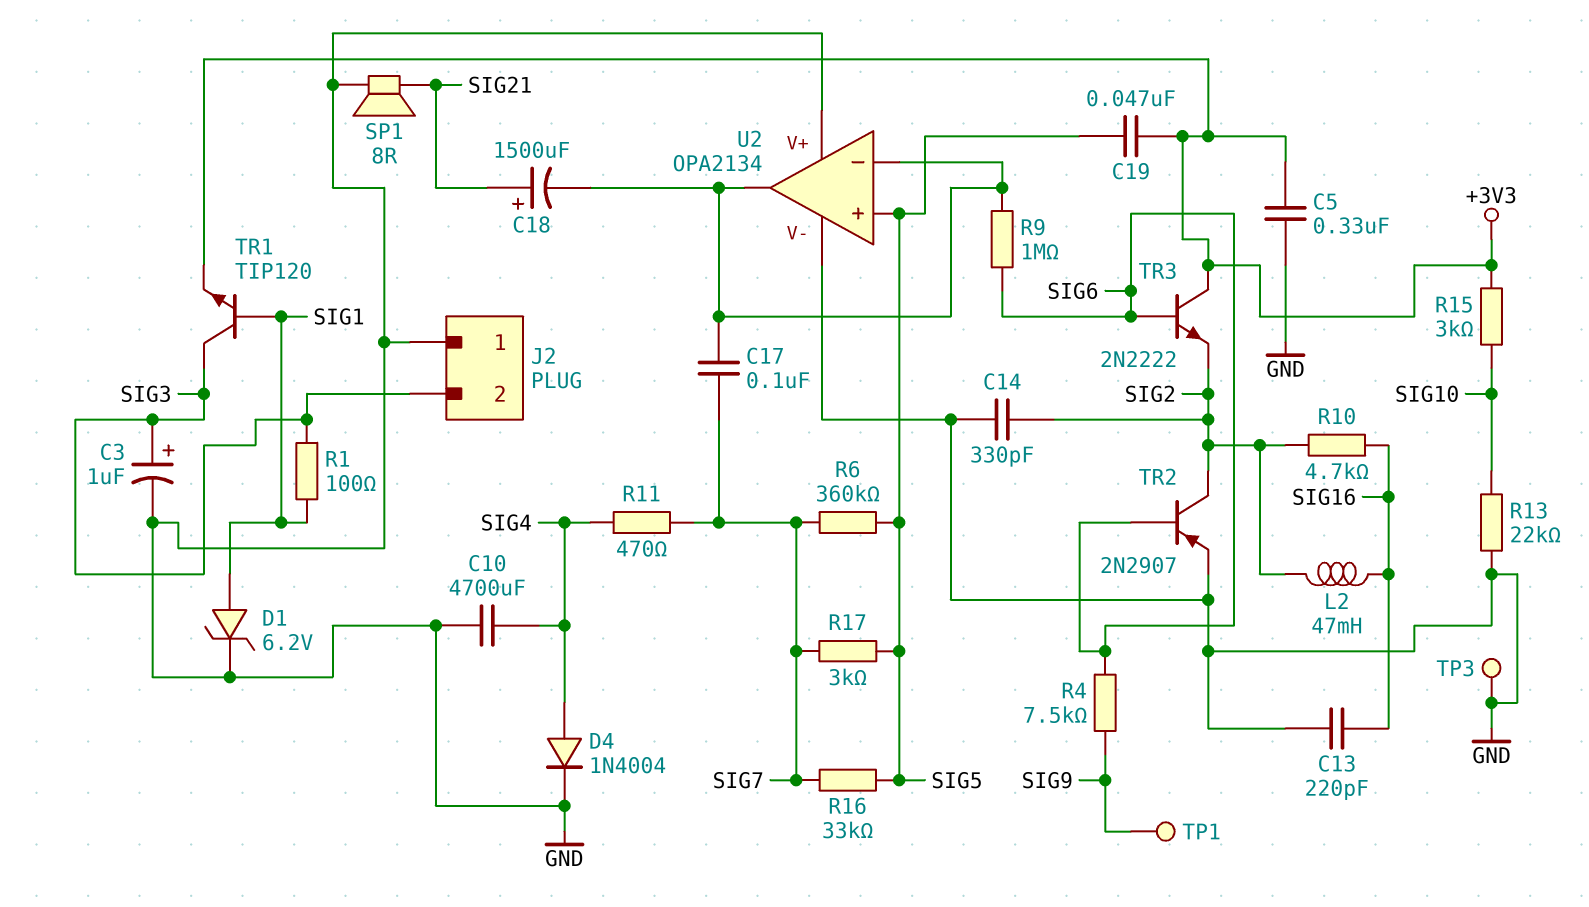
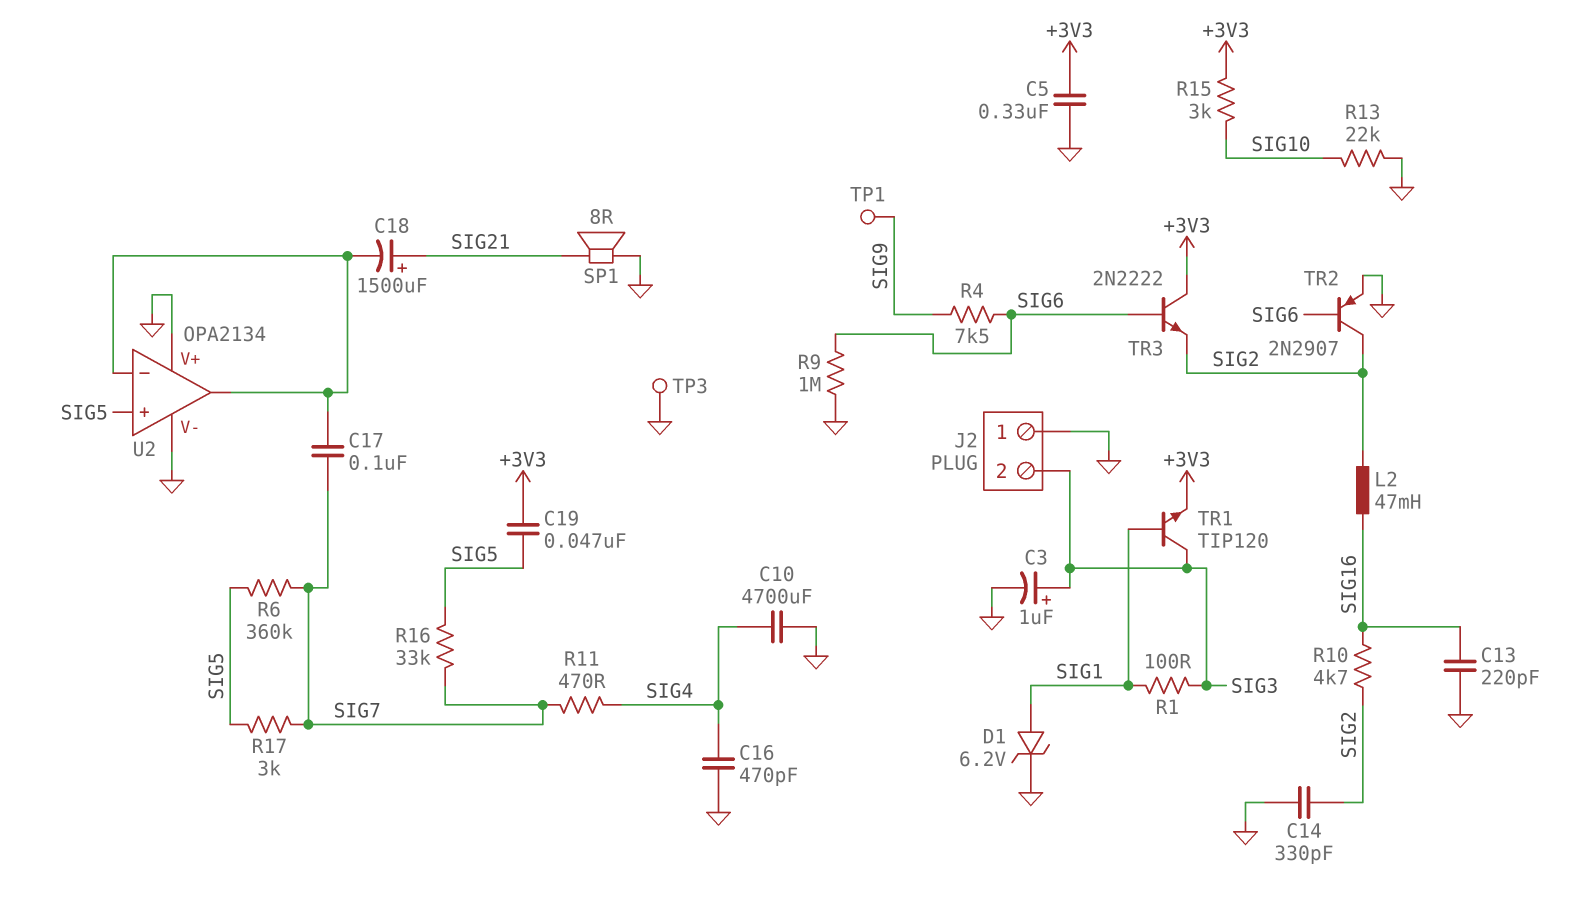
C16: none -> 470pF (GND, SIG4)
D4: diode 1N4004 (A SIG4, K GND) -> none
R9: 1M (SIG6, U2/in-) -> 1M (GND, SIG6)

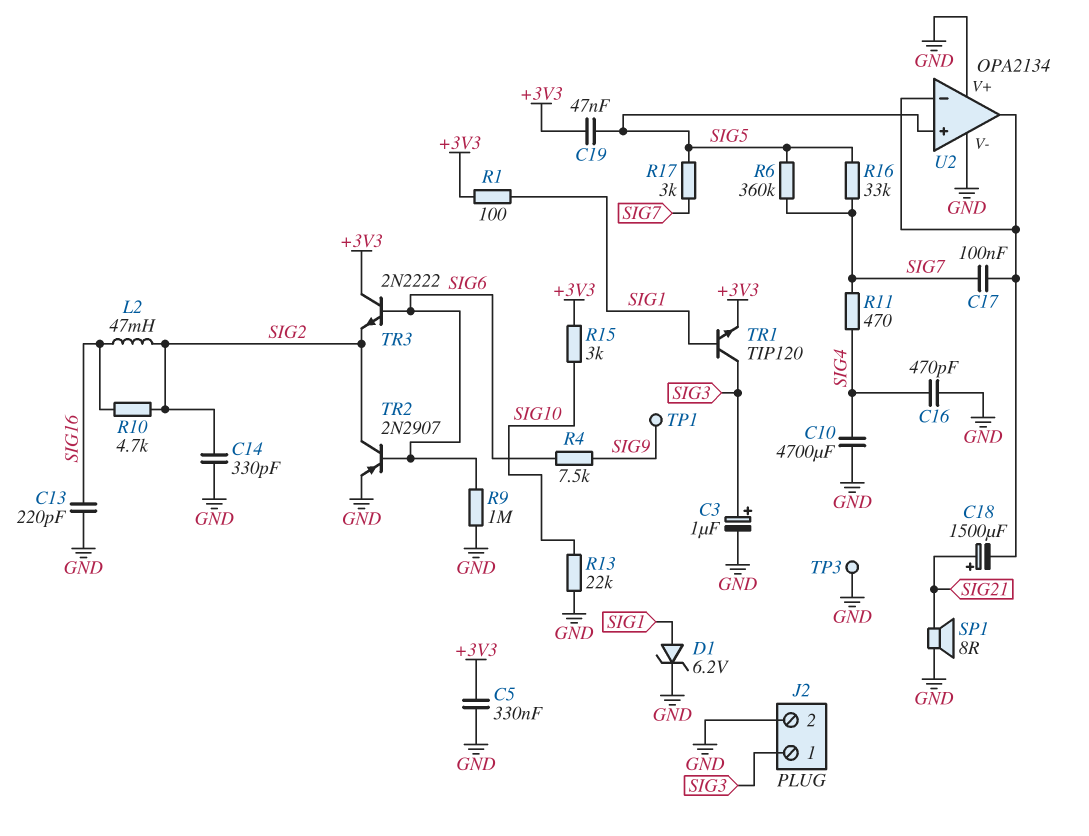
J2 pin 1: GND -> SIG3
J2 pin 2: SIG3 -> GND
R1: 100 (SIG1, SIG3) -> 100 (+3V3, SIG1)

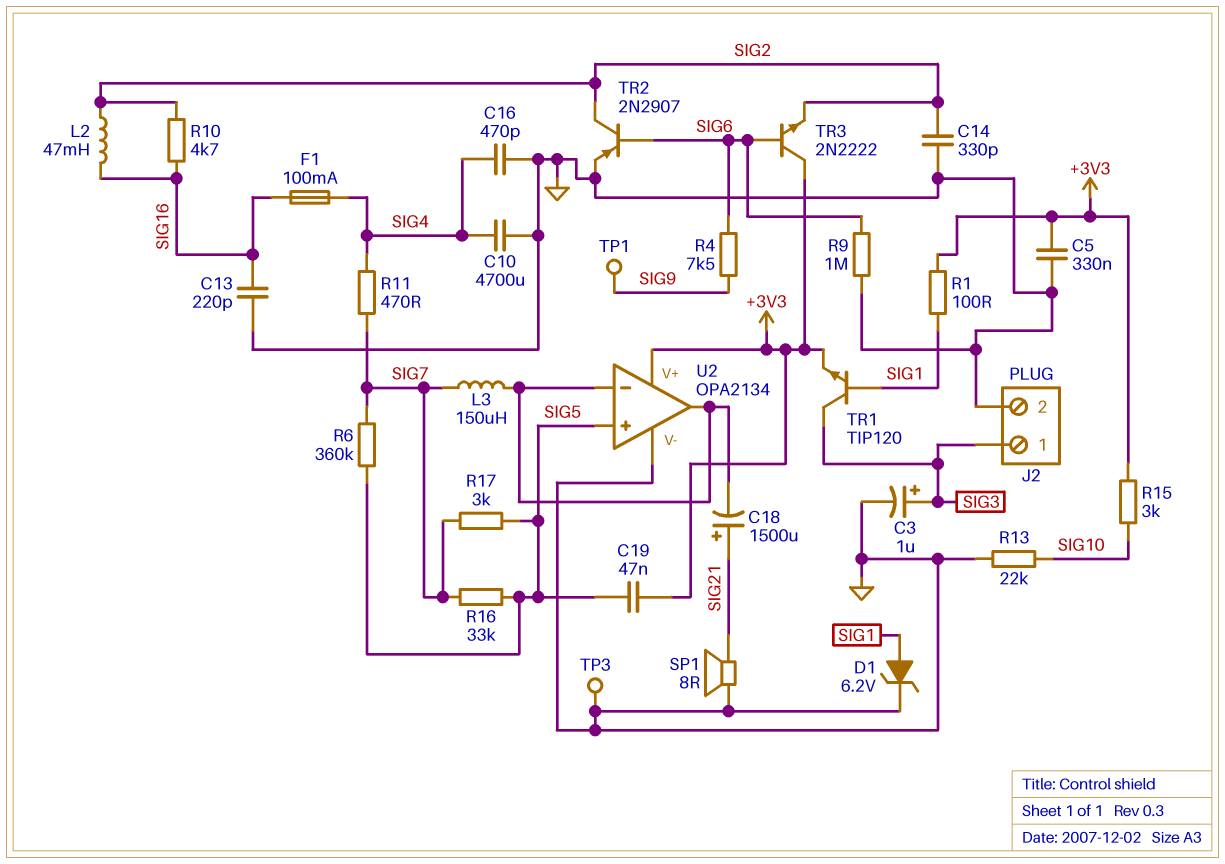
C17: 100nF (SIG7, U2/in-) -> none
F1: none -> 100mA (SIG4, SIG16)
L3: none -> 150uH (SIG7, U2/in-)
U2 pin V+: GND -> +3V3

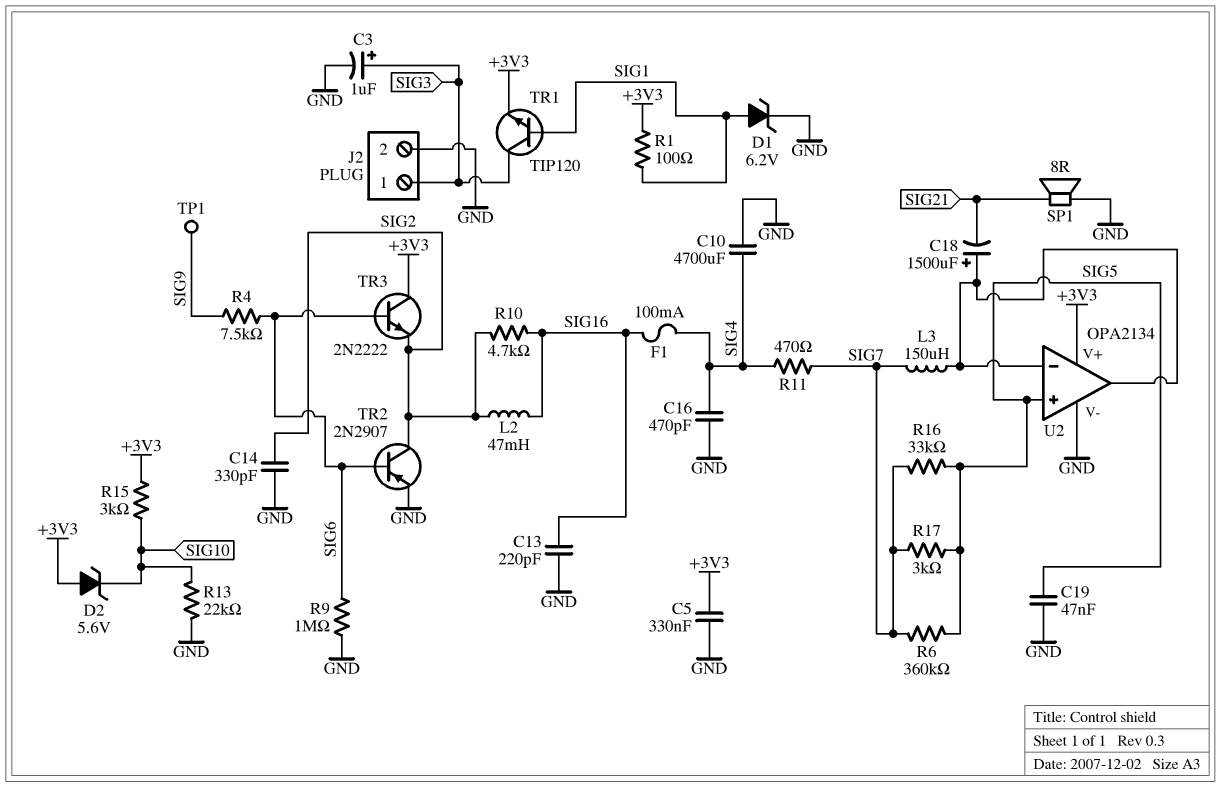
C18: 1500uF (plus SIG21, minus U2/in-) -> 1500uF (plus U2/in-, minus SIG21)
C19: 47nF (+3V3, SIG5) -> 47nF (GND, SIG5)
D2: none -> zener 5.6V (A +3V3, K SIG10)
TP3: test point (GND) -> none

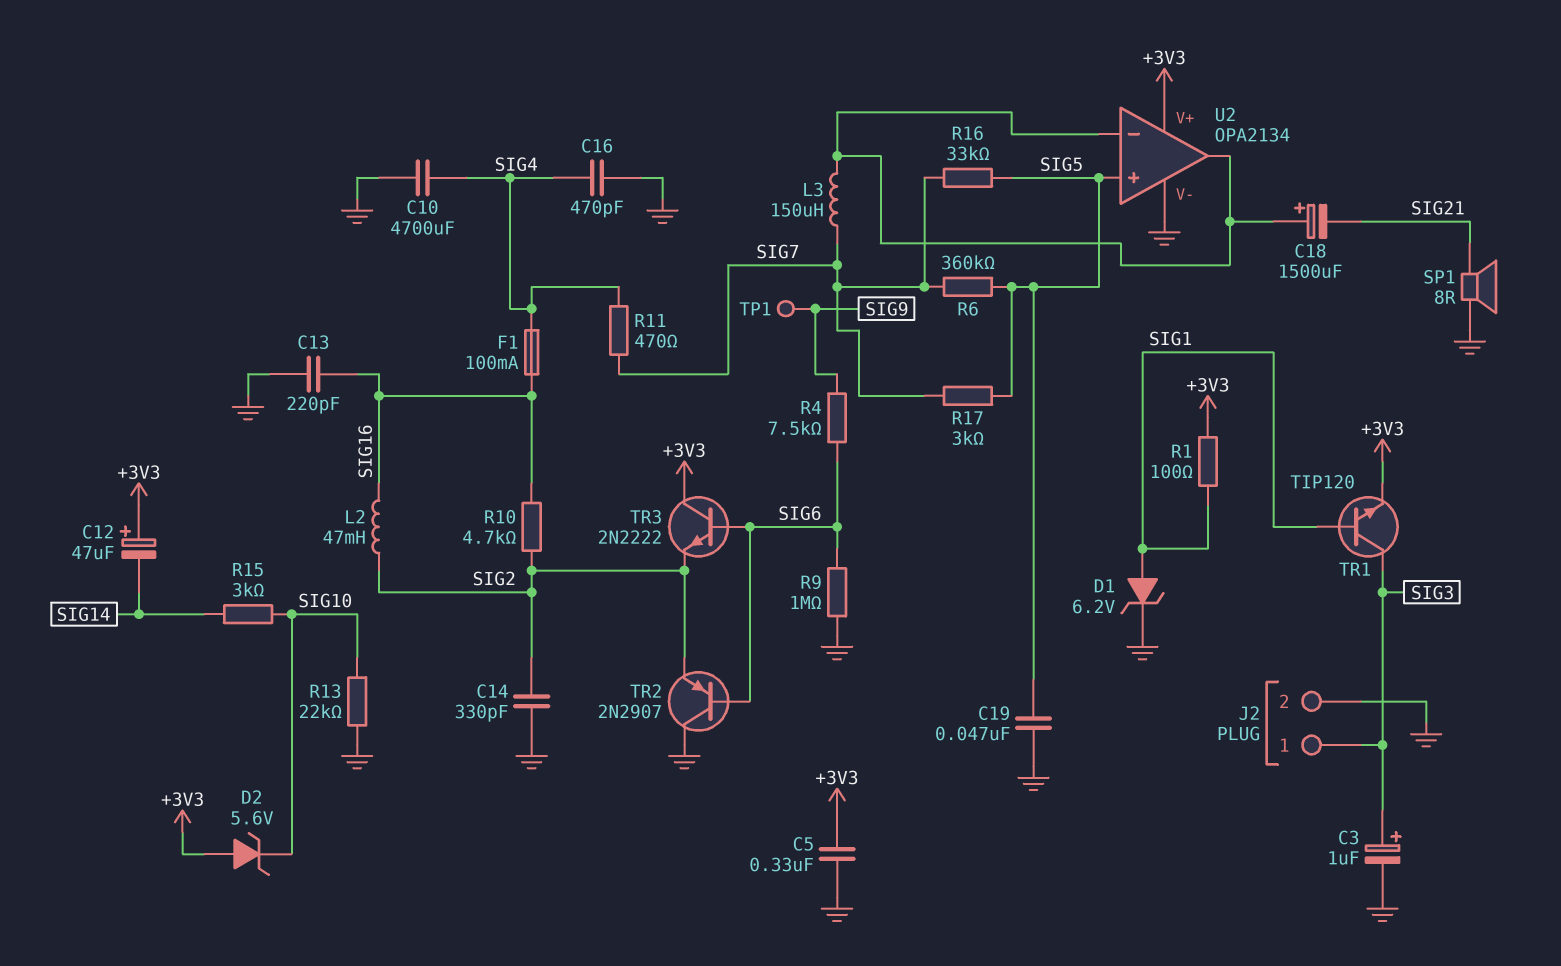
C12: none -> 47uF (plus +3V3, minus SIG14)
R15: 3k (+3V3, SIG10) -> 3k (SIG10, SIG14)
TR2: PNP 2N2907 (B SIG6, C SIG2, E GND) -> PNP 2N2907 (B SIG6, C GND, E SIG2)

